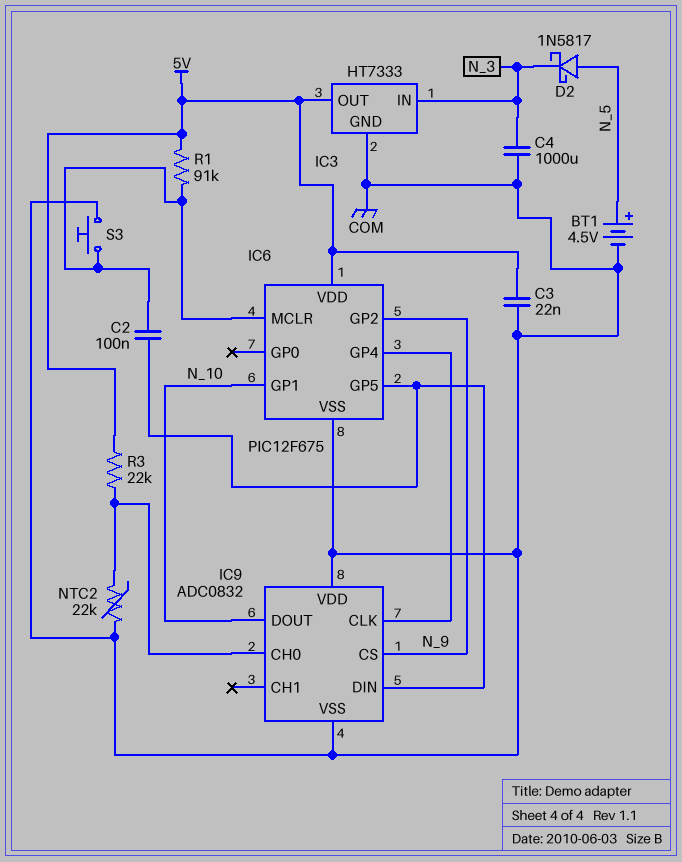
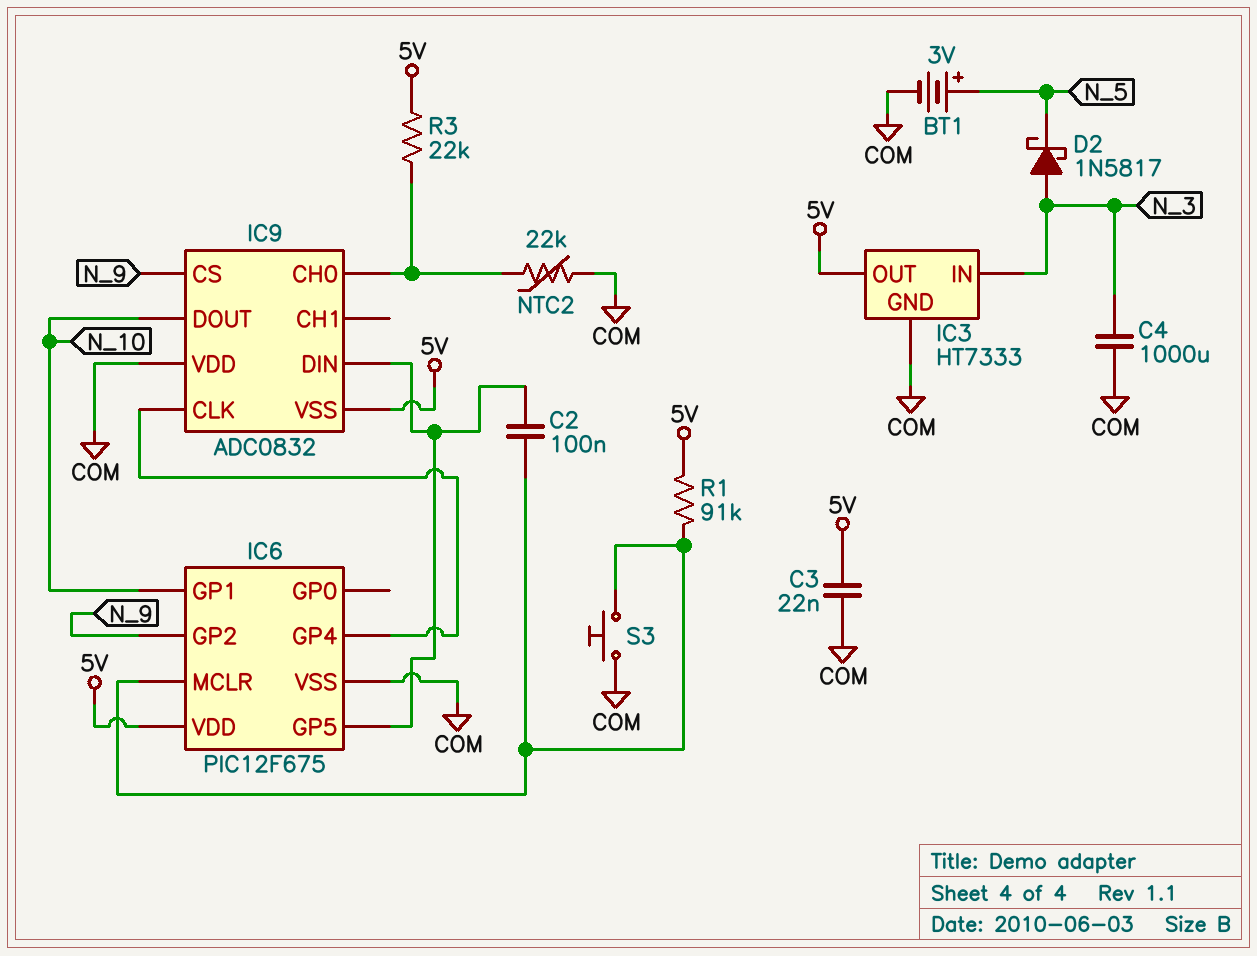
BT1: 4.5V (plus N_5, minus COM) -> 3V (plus N_5, minus COM)
D2: schottky 1N5817 (A N_5, K N_3) -> schottky 1N5817 (A N_3, K N_5)
IC9 pin VSS: COM -> 5V

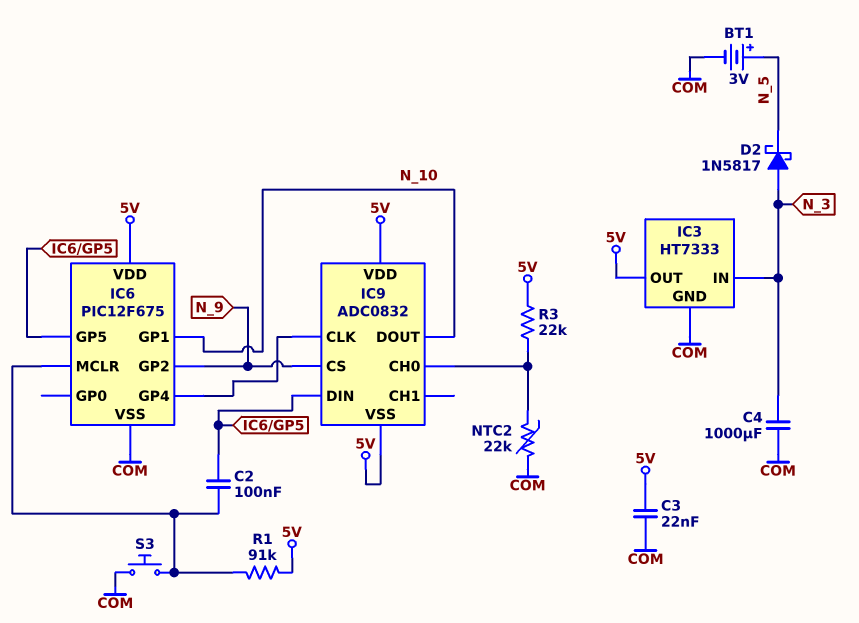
IC9 pin VDD: COM -> 5V

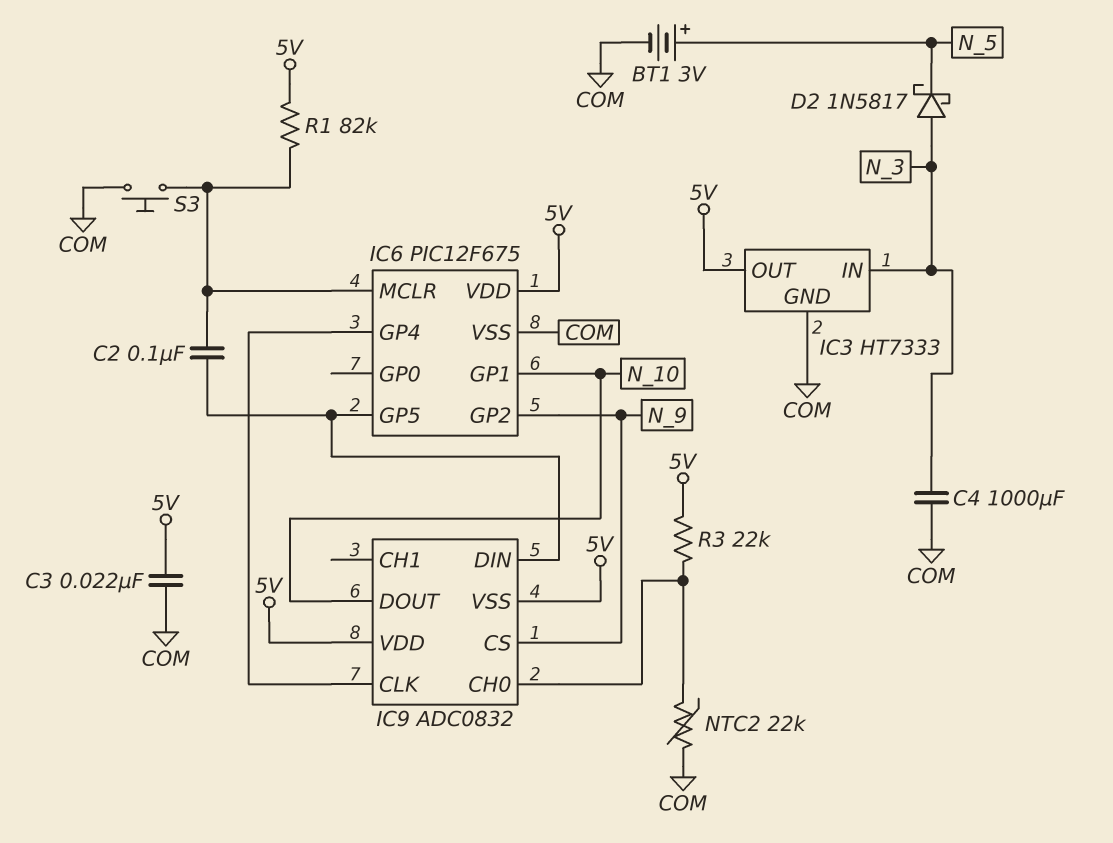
R1: 91k (5V, IC6/MCLR) -> 82k (5V, IC6/MCLR)

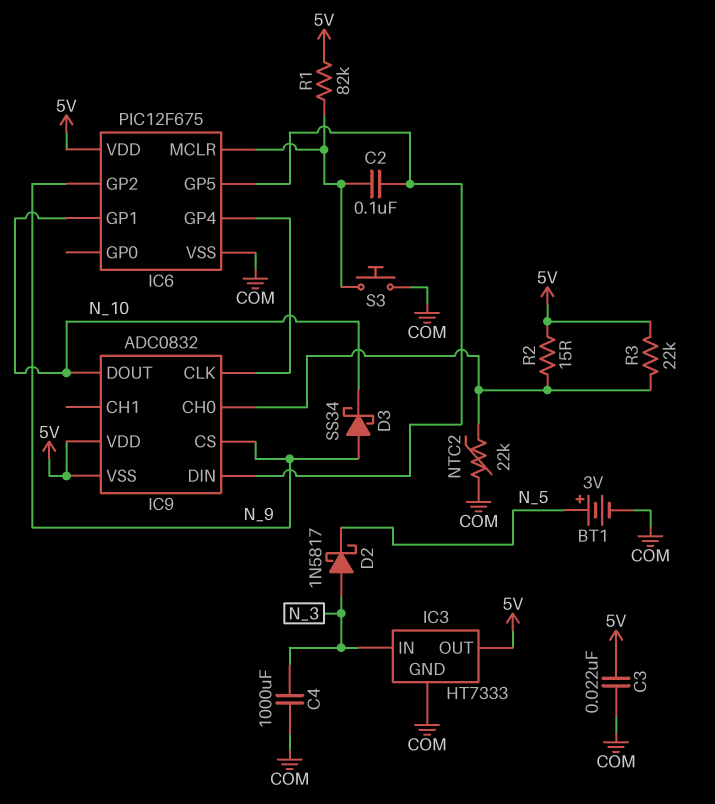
D3: none -> schottky SS34 (A N_9, K N_10)
R2: none -> 15 (5V, IC9/CH0)

